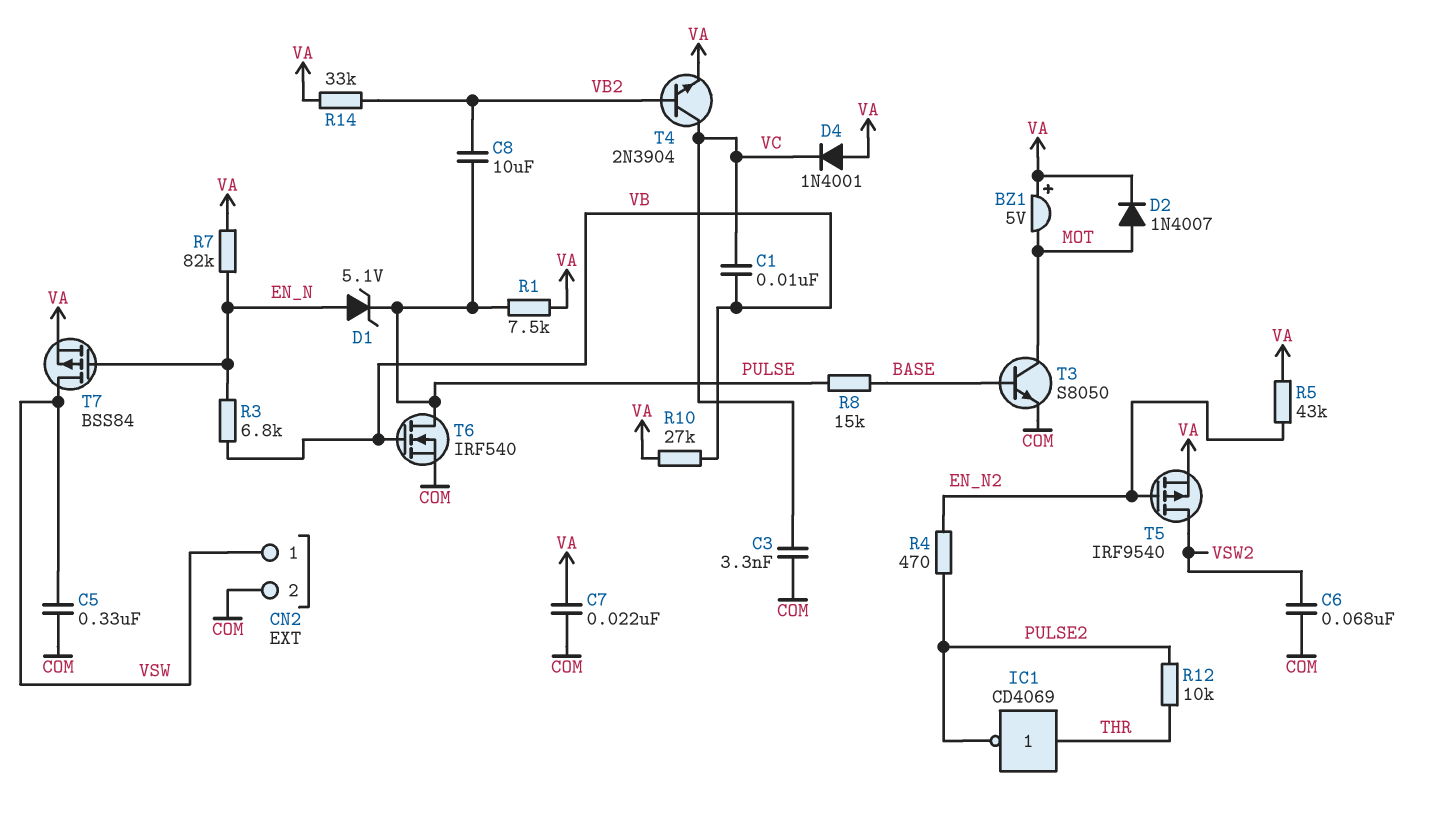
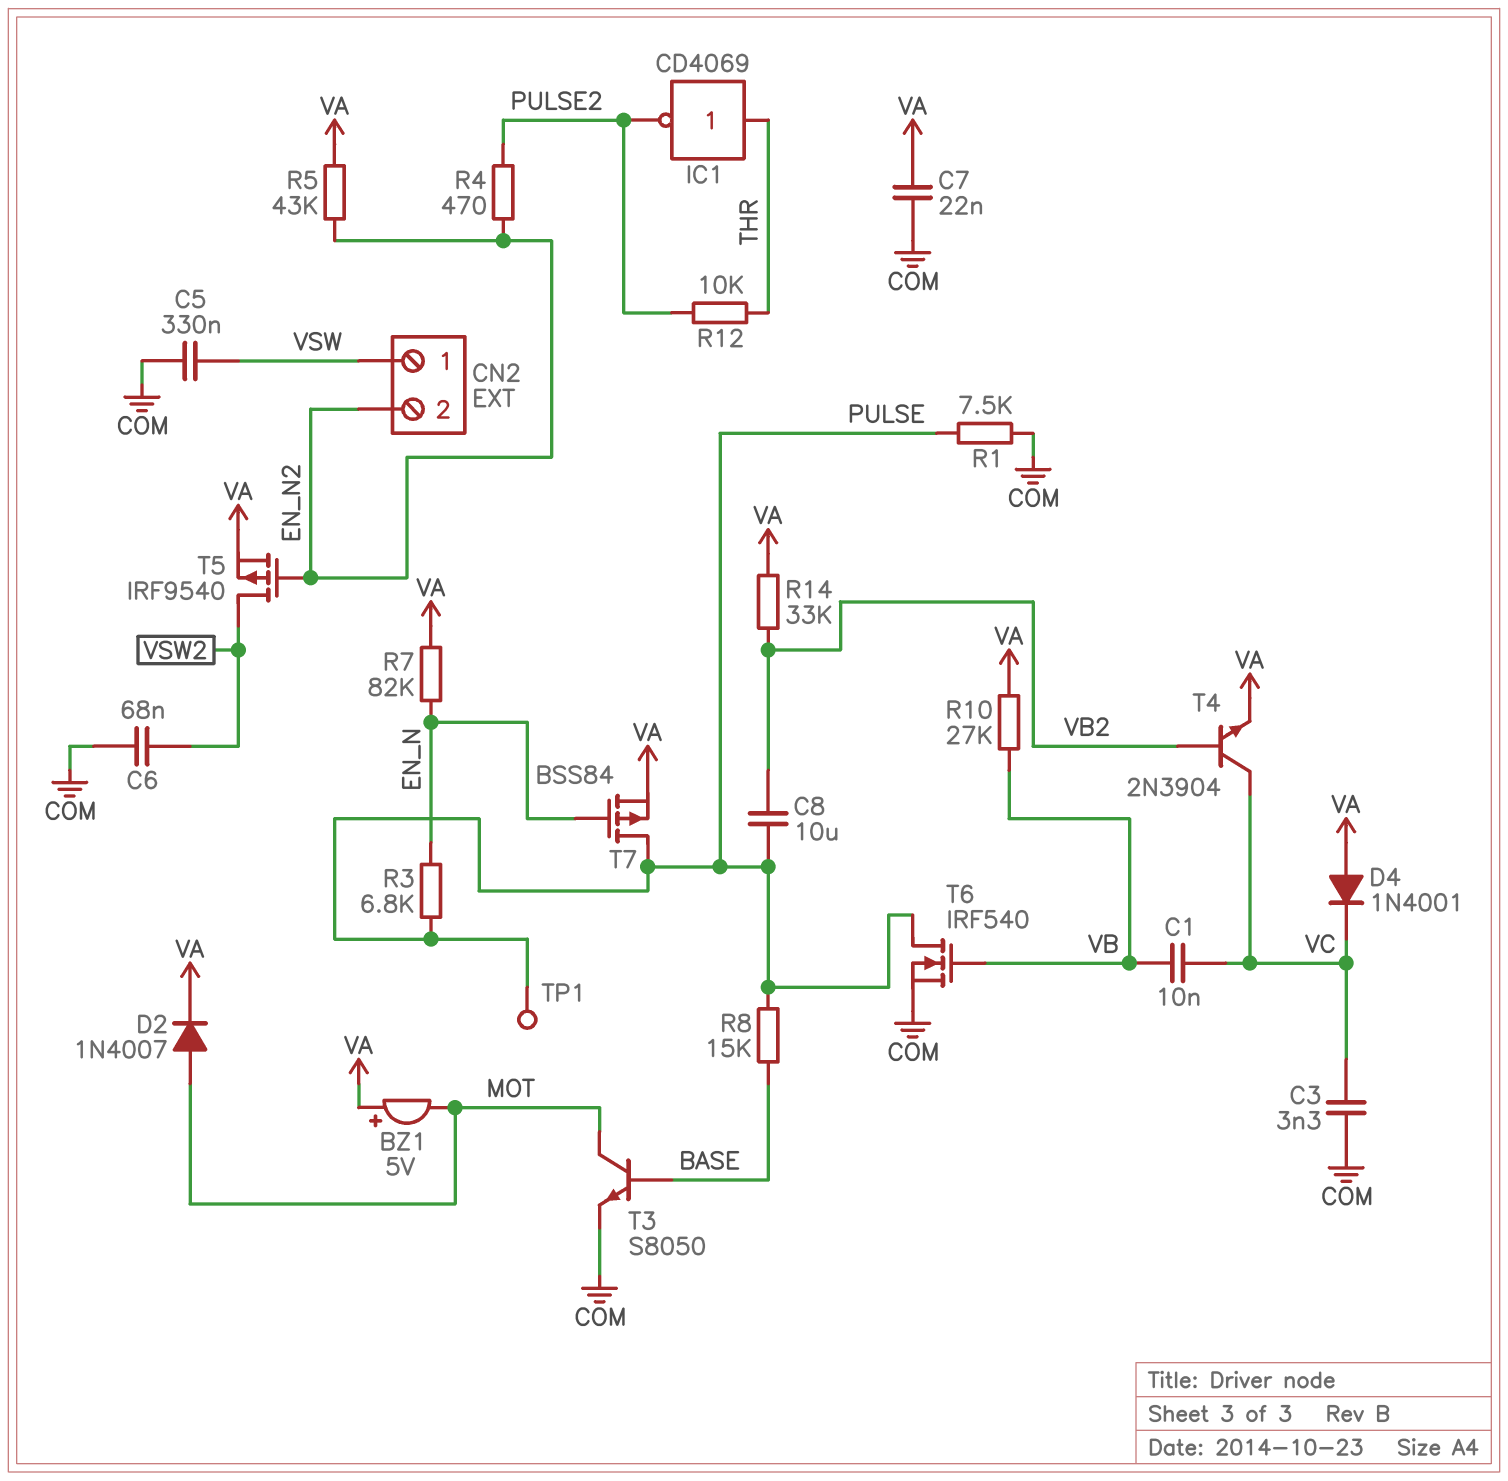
CN2 pin 2: COM -> EN_N2
D1: zener 5.1V (A EN_N, K PULSE) -> none
R1: 7.5k (PULSE, VA) -> 7.5k (COM, PULSE)
R3: 6.8k (EN_N, VB) -> 6.8k (EN_N, PULSE)
T7: PMOS BSS84 (G EN_N, D VSW, S VA) -> PMOS BSS84 (G EN_N, D PULSE, S VA)
TP1: none -> test point (PULSE)

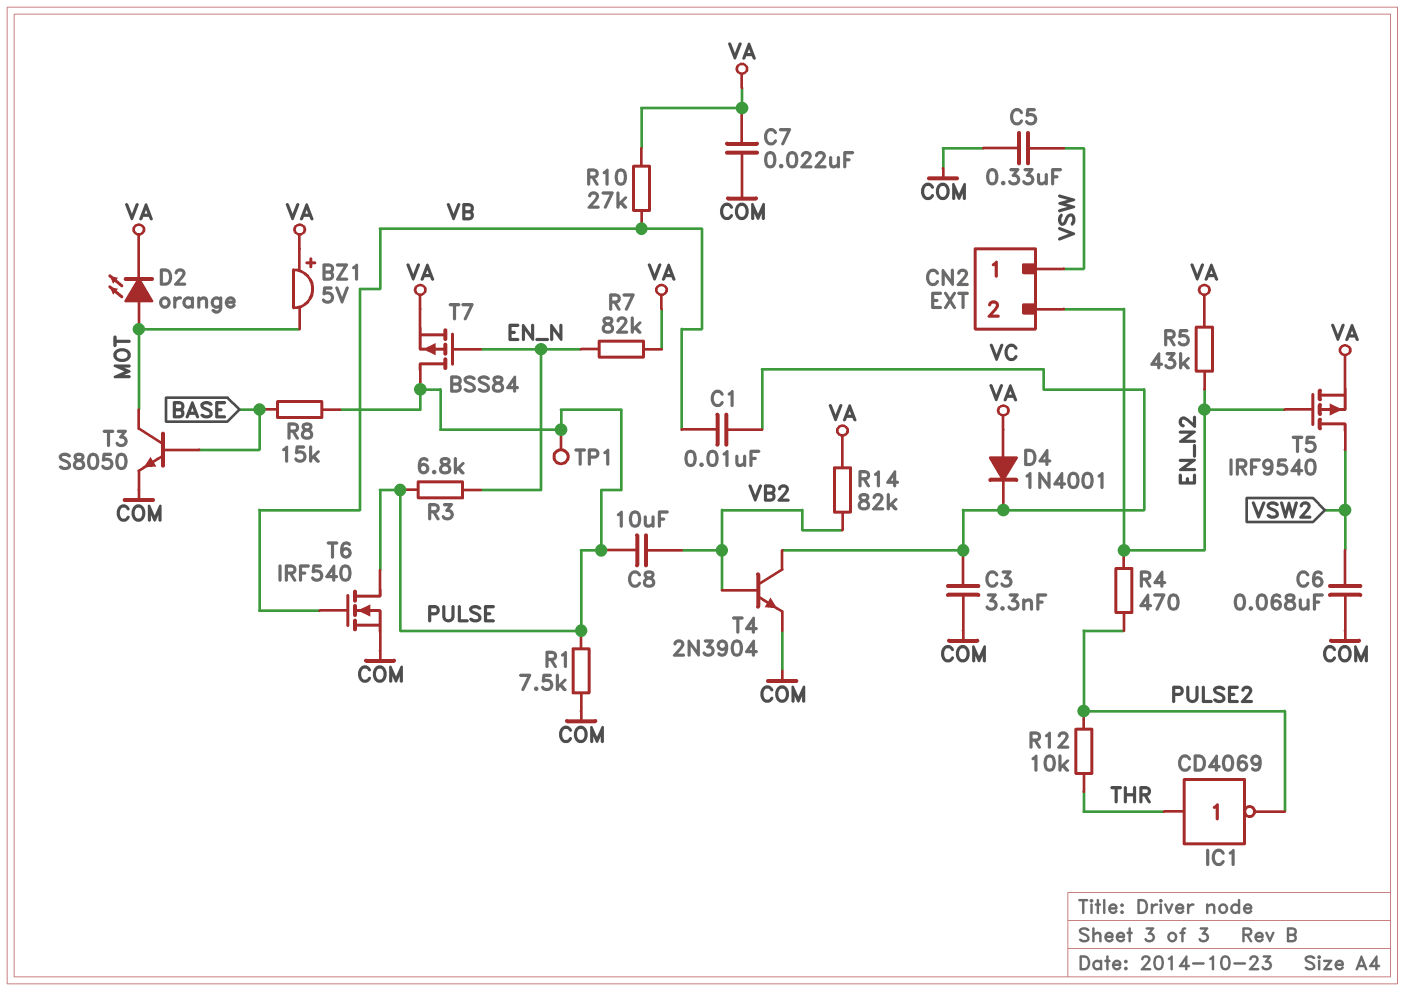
D2: diode 1N4007 (A MOT, K VA) -> LED orange (A MOT, K VA)
R14: 33k (VA, VB2) -> 82k (VA, VB2)
T4: NPN 2N3904 (B VB2, C VC, E VA) -> NPN 2N3904 (B VB2, C VC, E COM)

